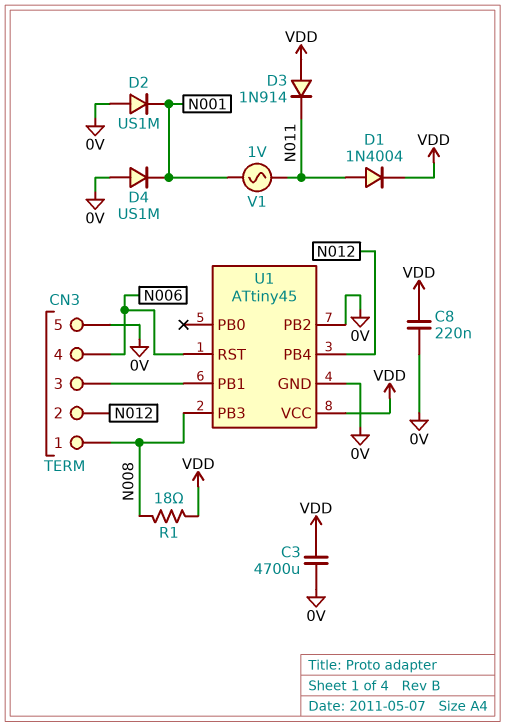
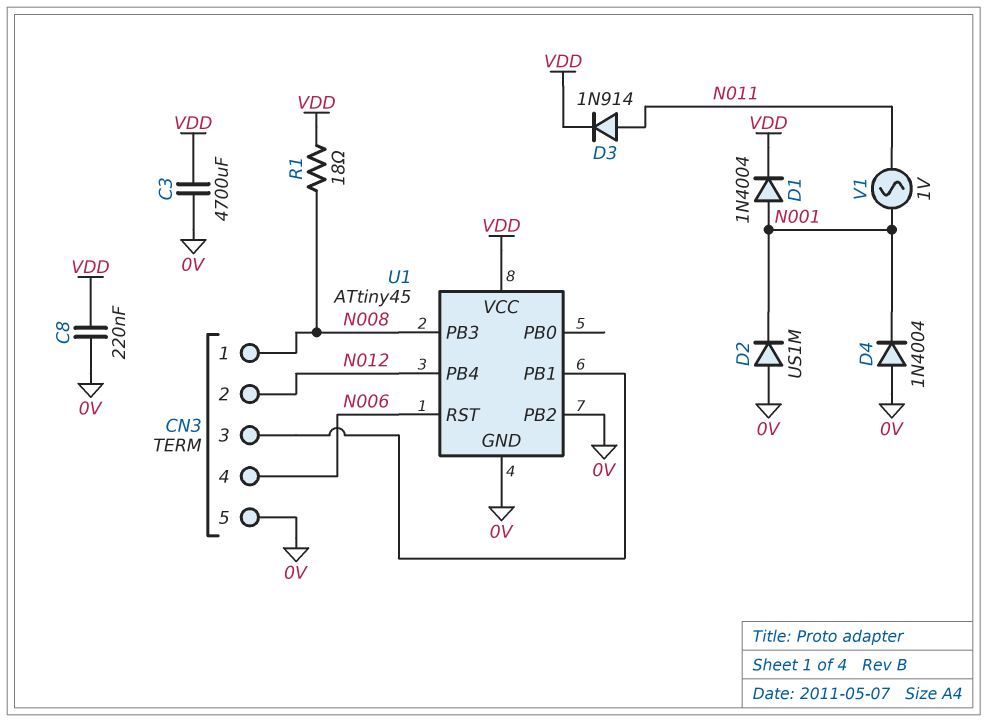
D1: diode 1N4004 (A N011, K VDD) -> diode 1N4004 (A N001, K VDD)
D3: diode 1N914 (A VDD, K N011) -> diode 1N914 (A N011, K VDD)
D4: diode US1M (A 0V, K N001) -> diode 1N4004 (A 0V, K N001)

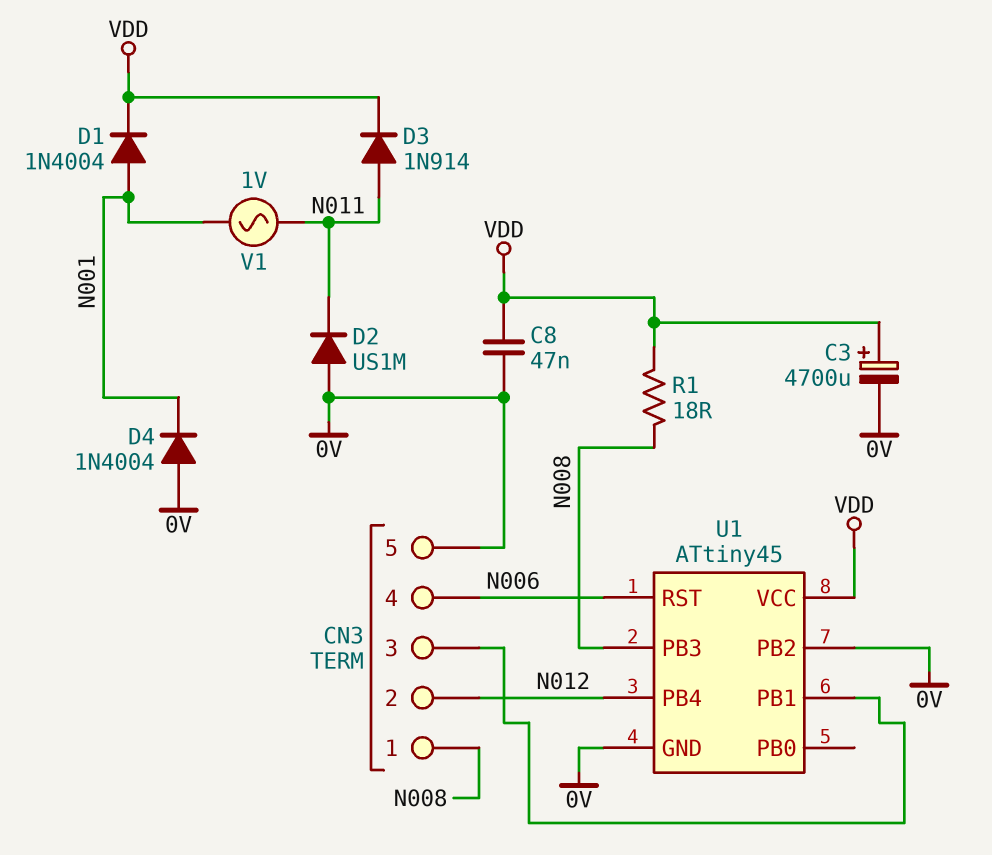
C3: 4700uF (0V, VDD) -> 4700uF (plus VDD, minus 0V)
C8: 220nF (0V, VDD) -> 47nF (0V, VDD)
D2: diode US1M (A 0V, K N001) -> diode US1M (A 0V, K N011)

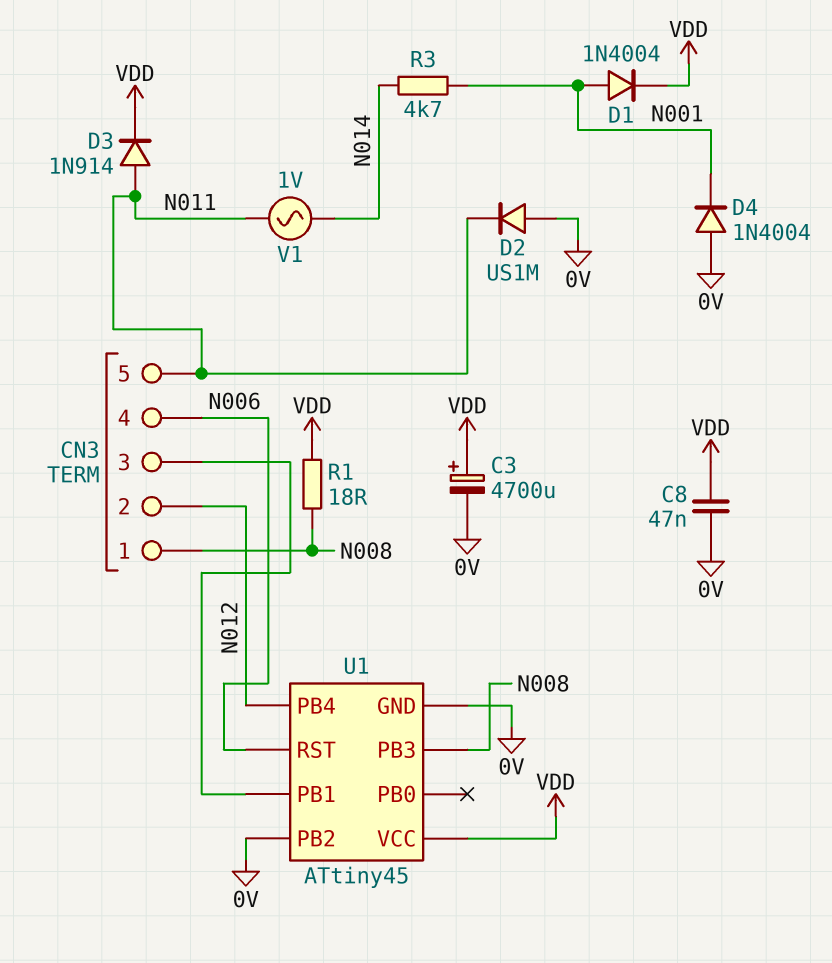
CN3 pin 5: 0V -> N011
R3: none -> 4.7k (N001, N014)
V1: AC 1V (N001, N011) -> AC 1V (N011, N014)

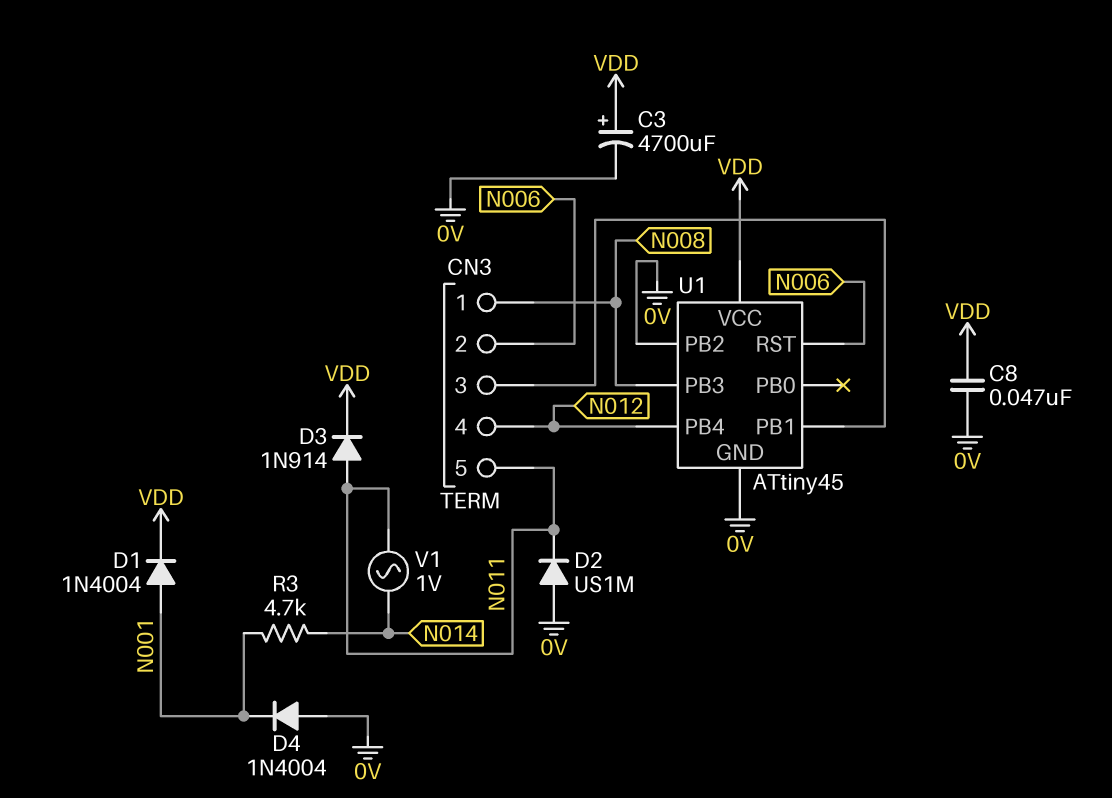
CN3 pin 2: N012 -> N006
CN3 pin 4: N006 -> N012
R1: 18 (N008, VDD) -> none

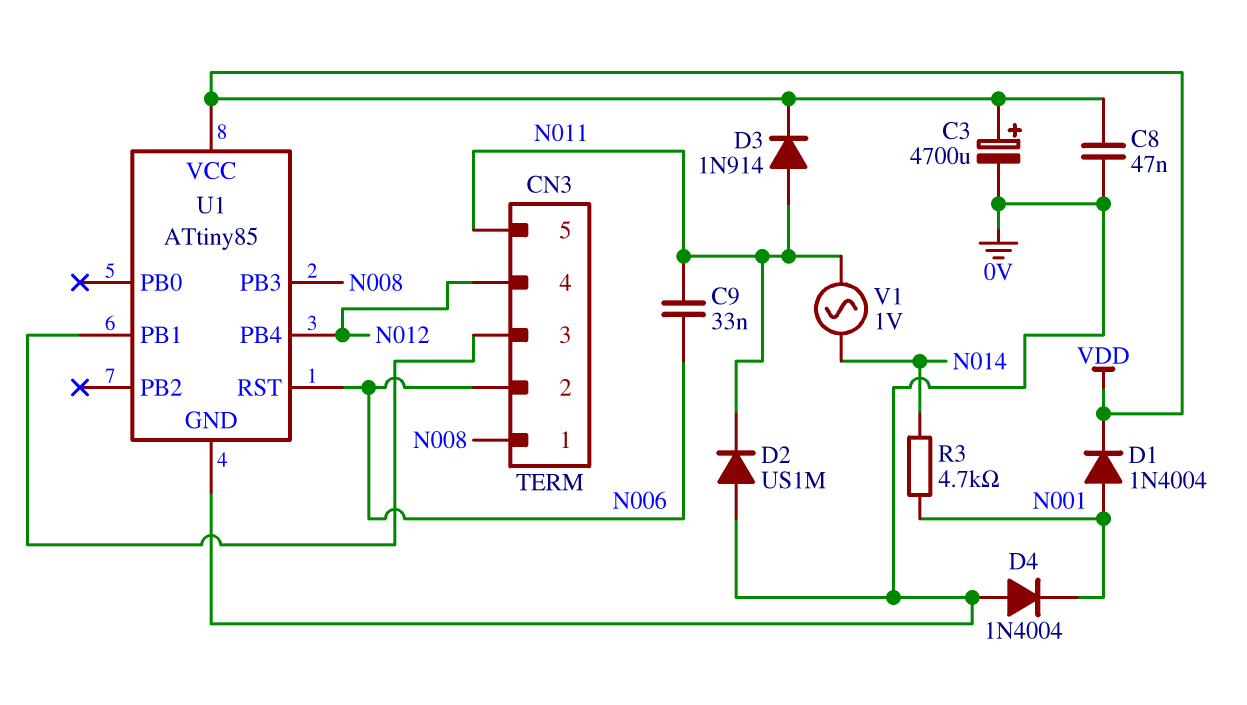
C9: none -> 33nF (N006, N011)
U1: ATtiny45 -> ATtiny85
U1 pin PB2: 0V -> none

